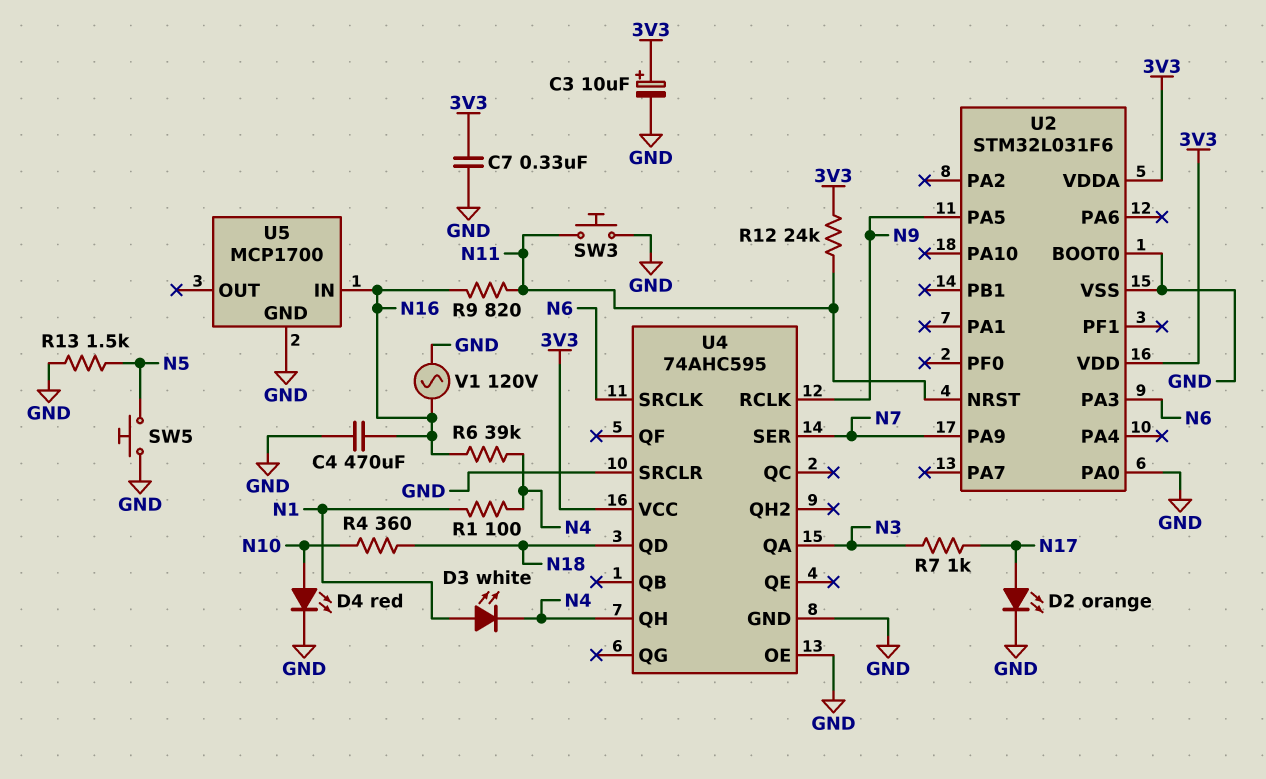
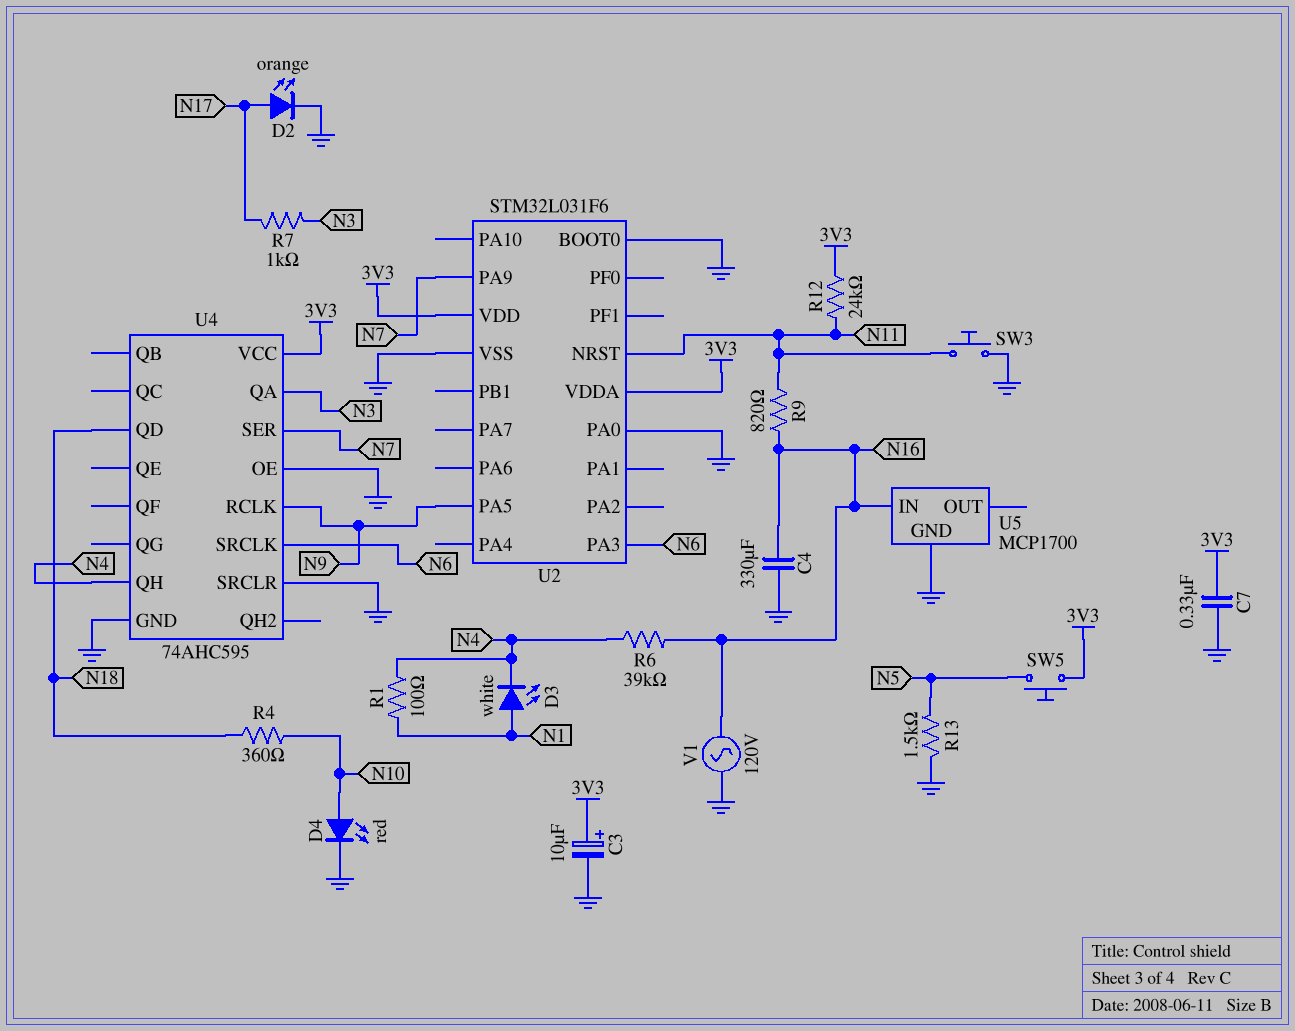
C4: 470uF (GND, N16) -> 330uF (GND, N16)
SW5: button (GND, N5) -> button (3V3, N5)

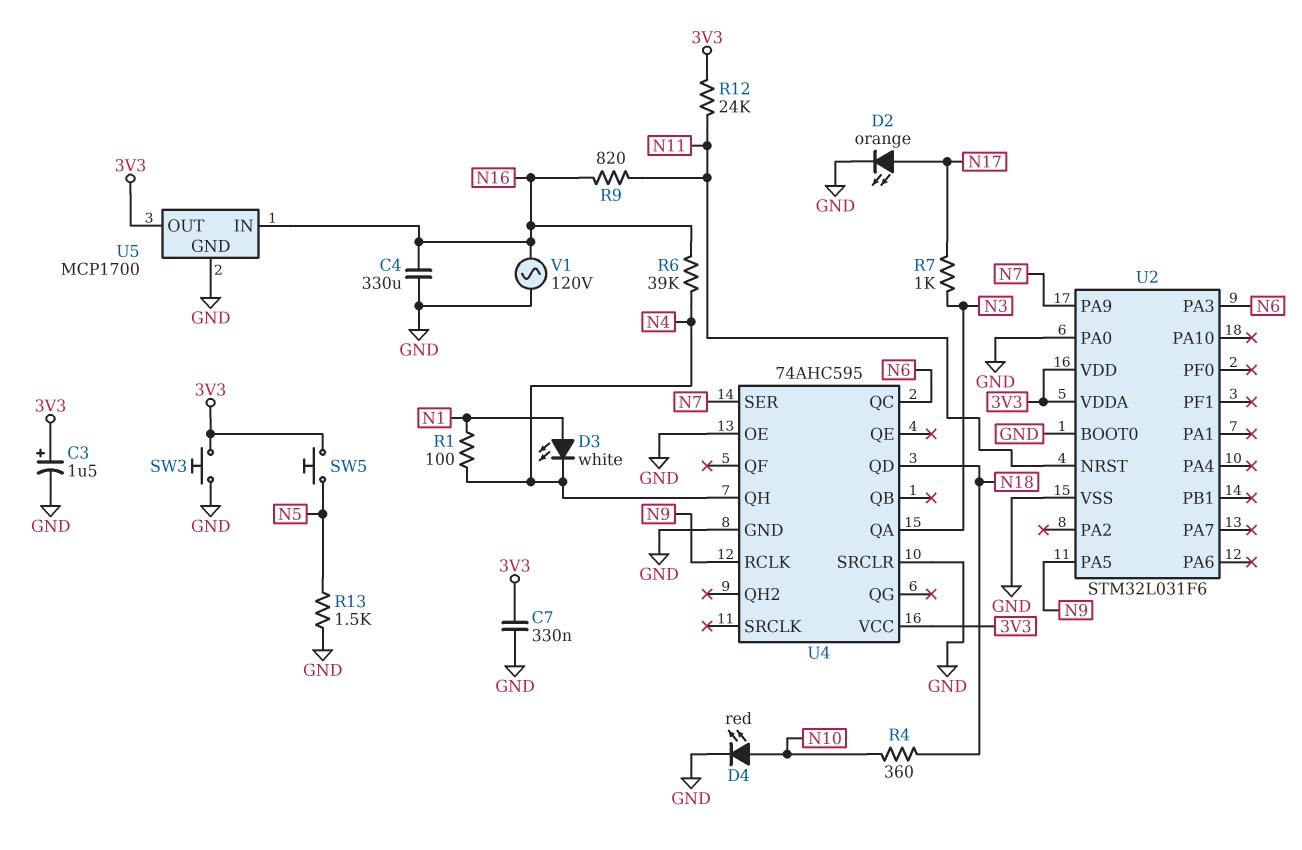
C3: 10uF (plus 3V3, minus GND) -> 1.5uF (plus 3V3, minus GND)
SW3: button (GND, N11) -> button (3V3, GND)
U4 pin QC: none -> N6
U4 pin SRCLK: N6 -> none
U5 pin OUT: none -> 3V3

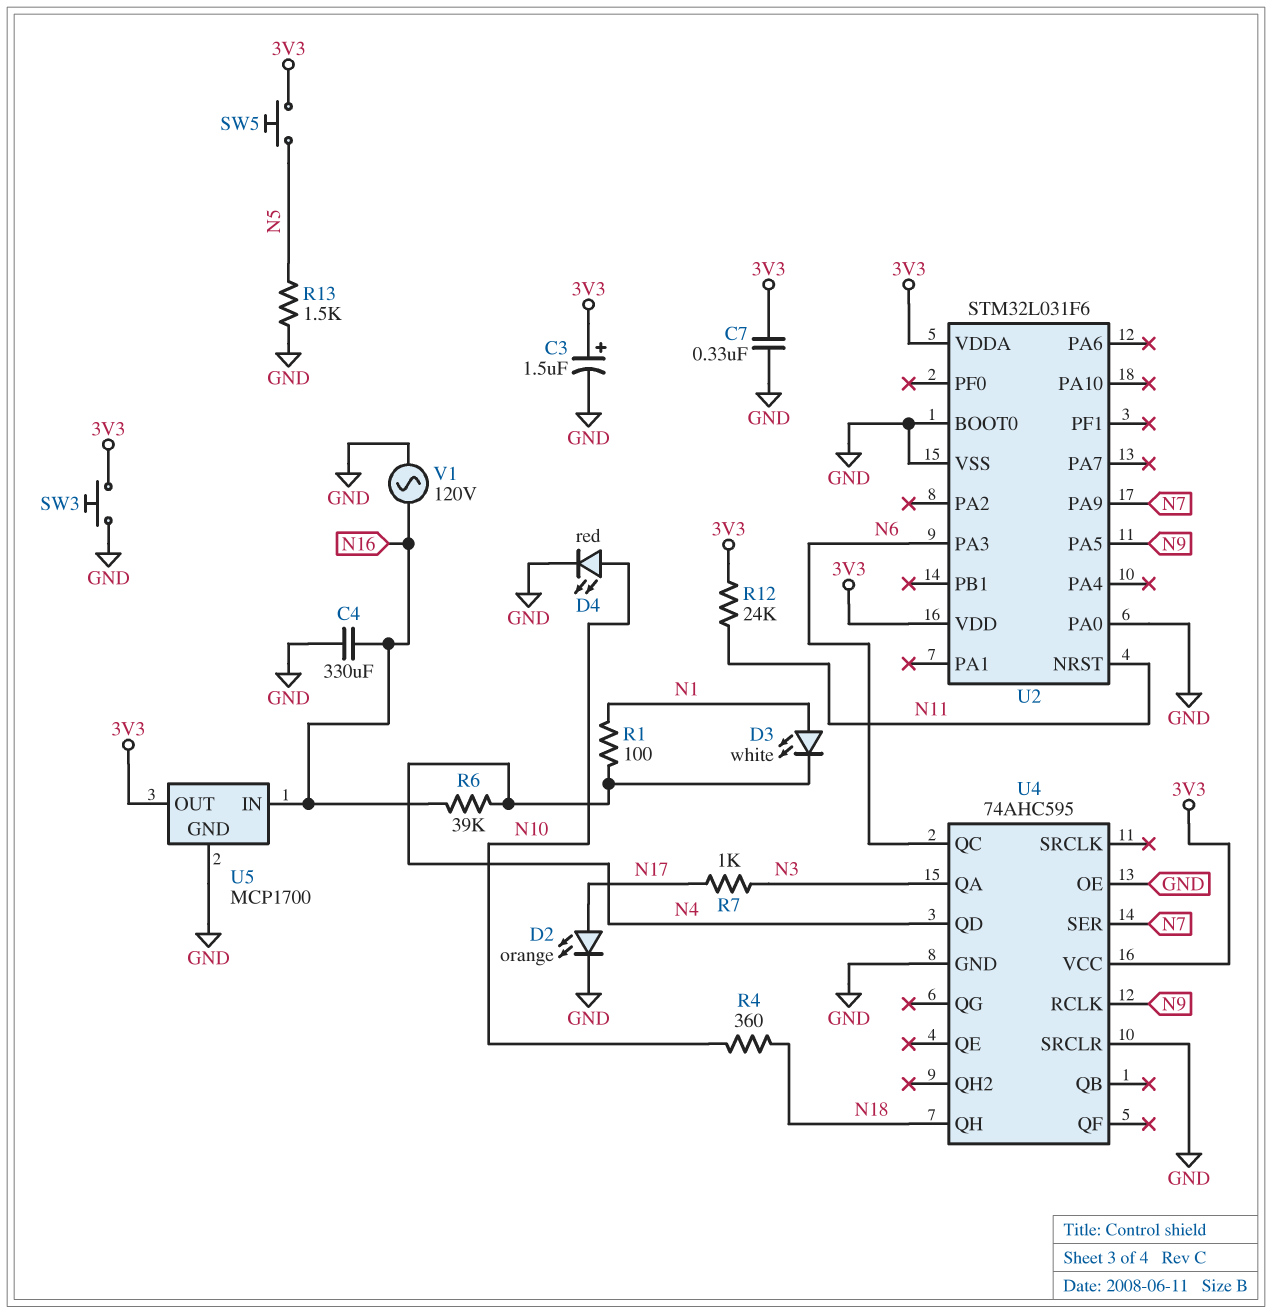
R9: 820 (N11, N16) -> none
U4 pin QD: N18 -> N4
U4 pin QH: N4 -> N18

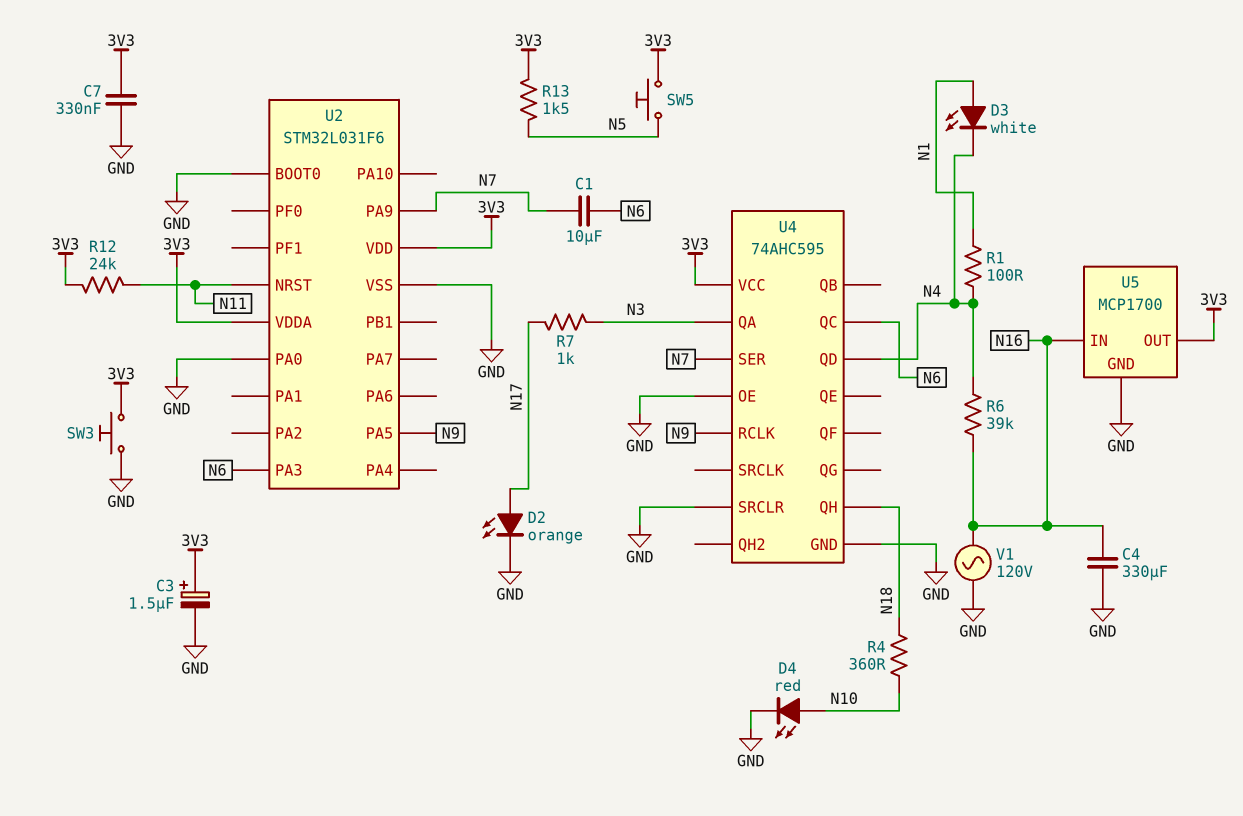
C1: none -> 10uF (N6, N7)
R13: 1.5k (GND, N5) -> 1.5k (3V3, N5)

